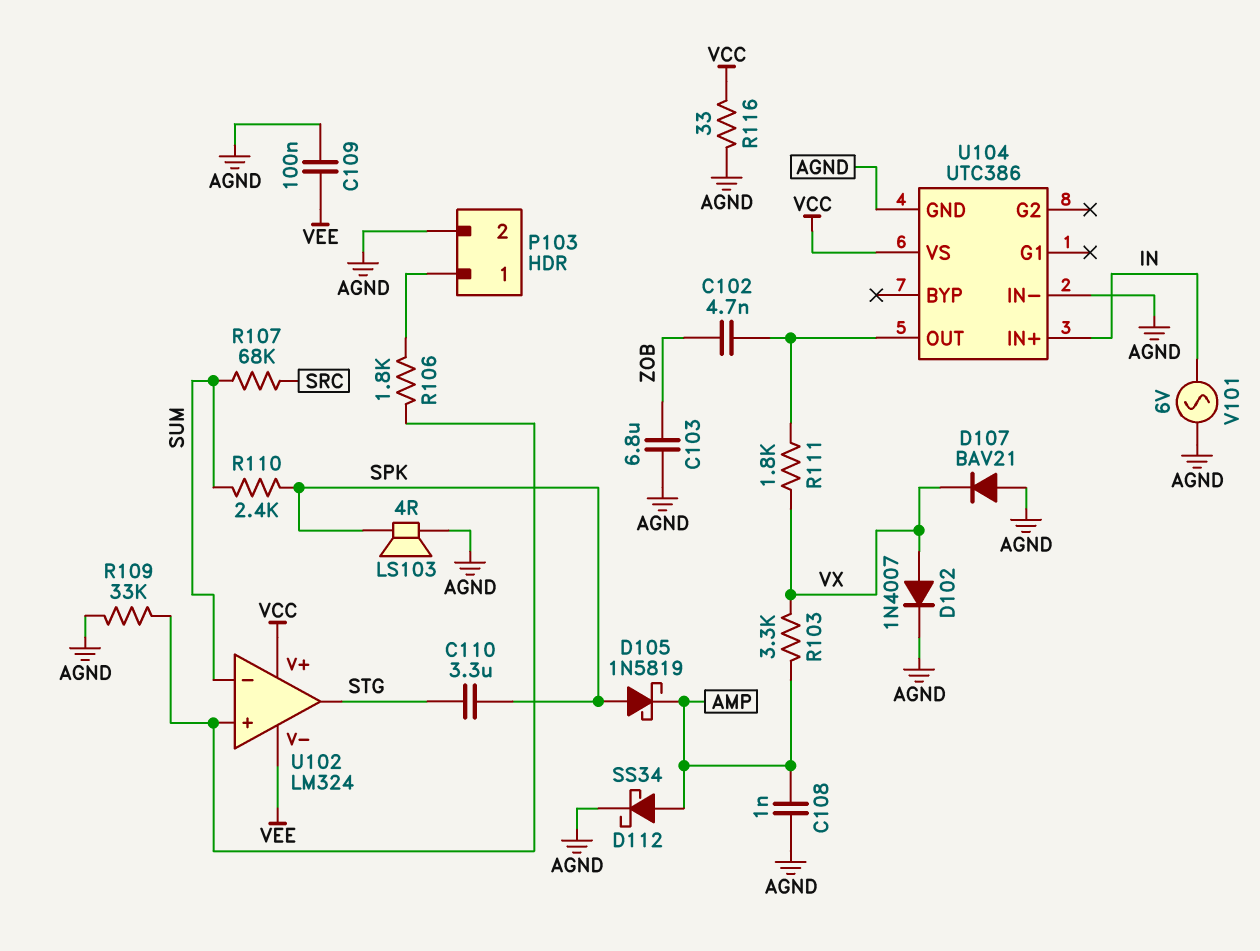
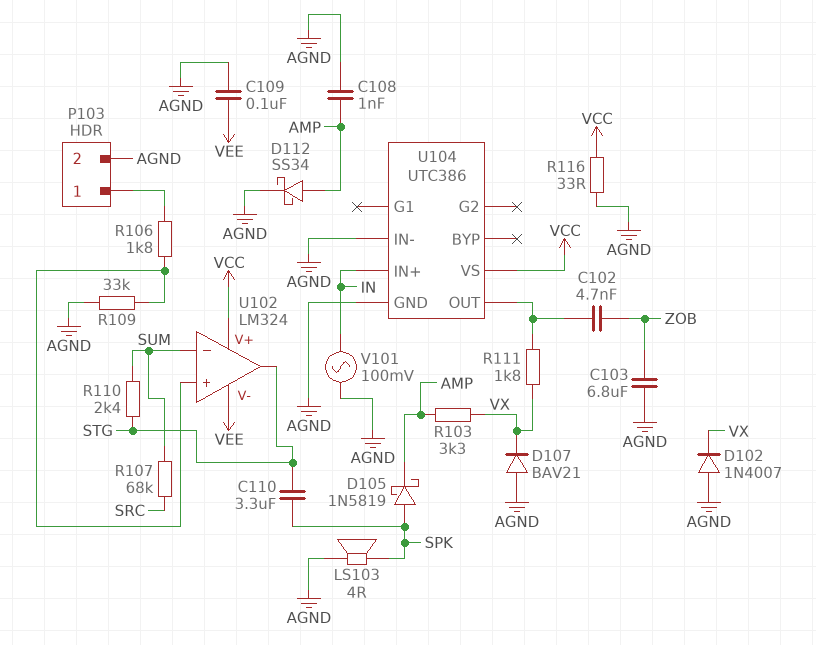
D102: diode 1N4007 (A VX, K AGND) -> diode 1N4007 (A AGND, K VX)
R110: 2.4k (SPK, SUM) -> 2.4k (STG, SUM)
V101: AC 6V (AGND, IN) -> AC 100mV (AGND, IN)

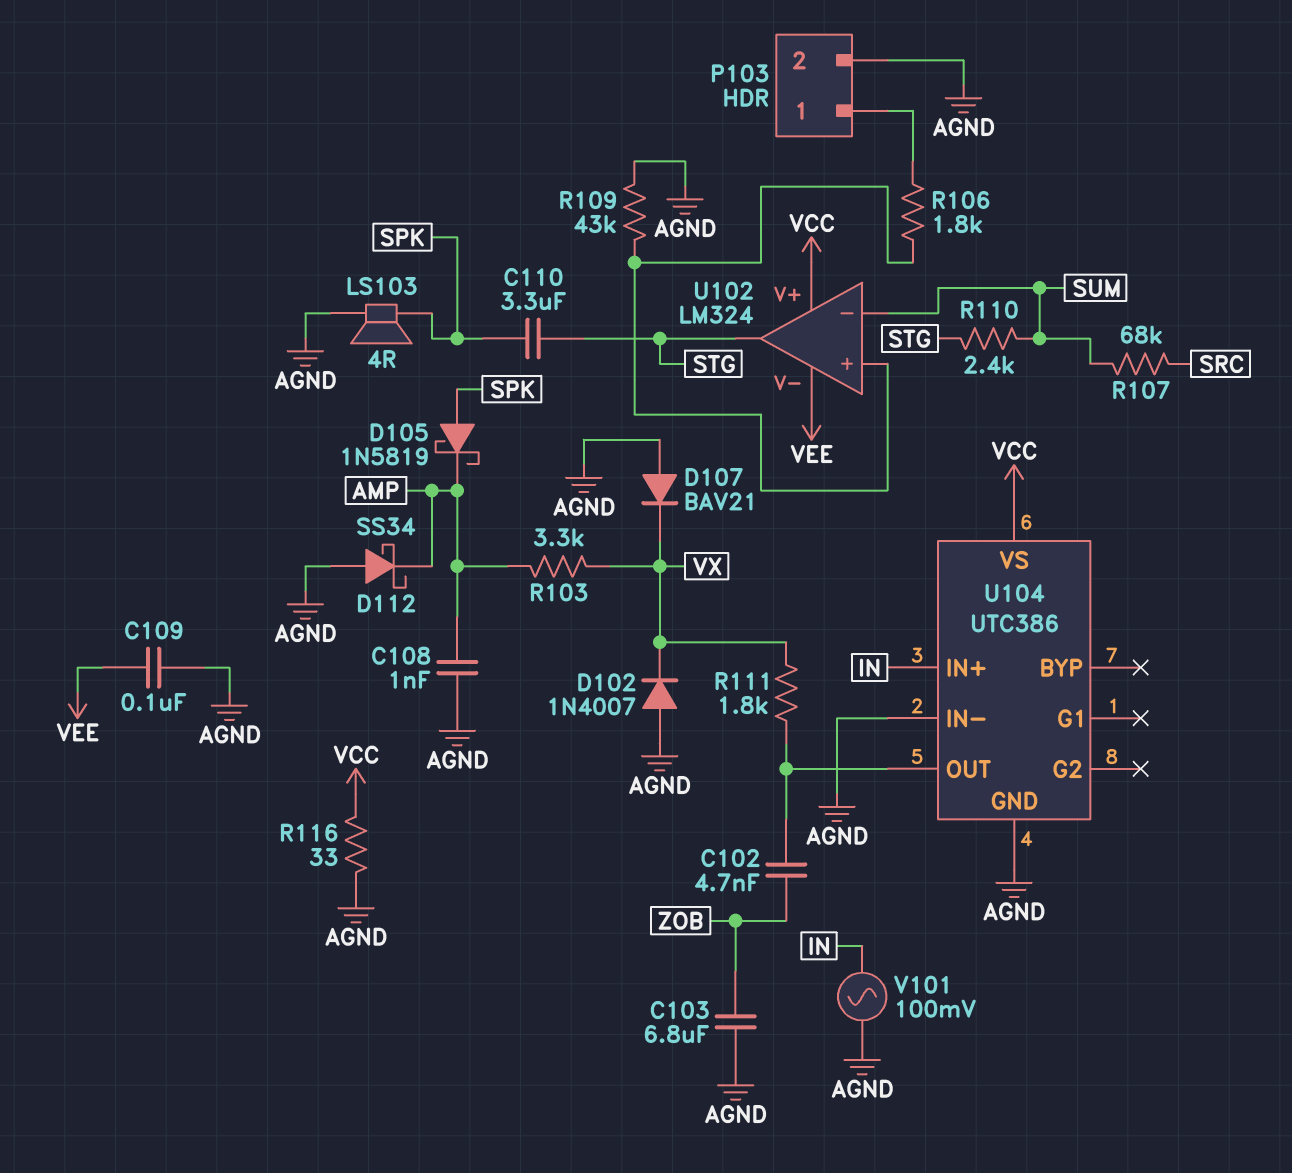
D112: schottky SS34 (A AMP, K AGND) -> schottky SS34 (A AGND, K AMP)
R109: 33k (AGND, U102/in+) -> 43k (AGND, U102/in+)

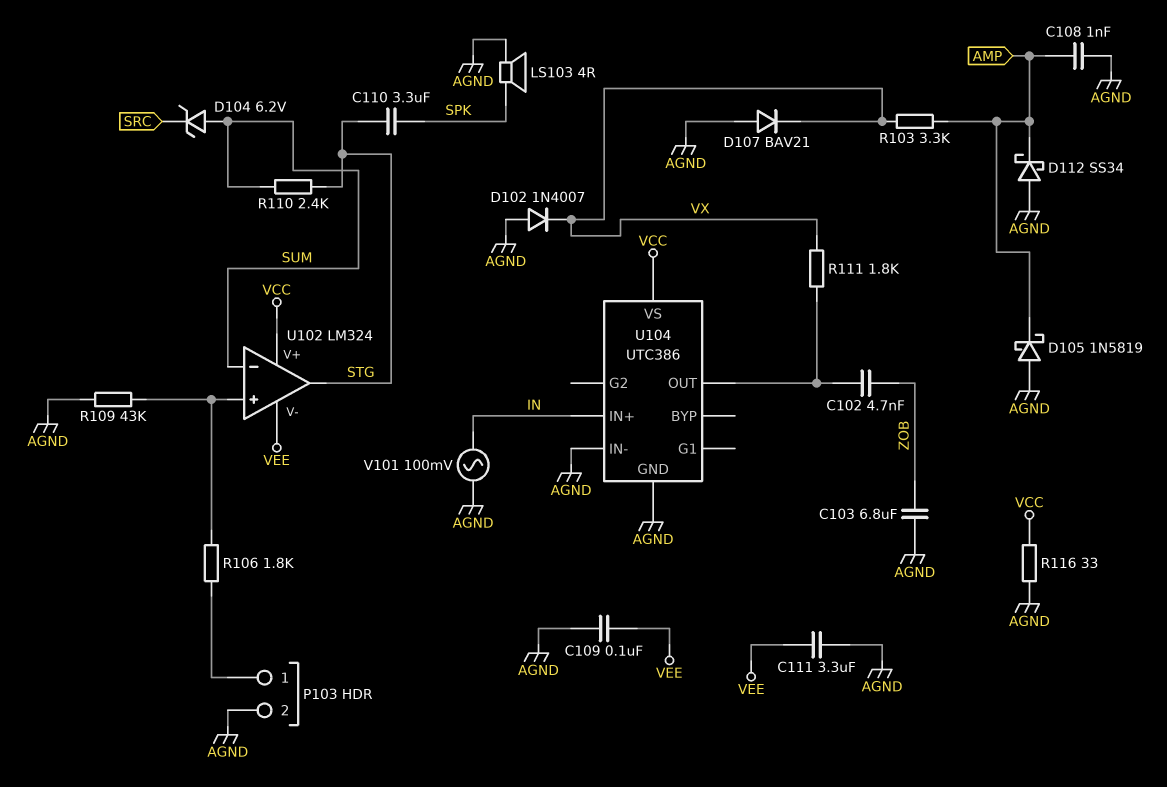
C111: none -> 3.3uF (AGND, VEE)
D104: none -> zener 6.2V (A SUM, K SRC)
D105: schottky 1N5819 (A SPK, K AMP) -> schottky 1N5819 (A AGND, K AMP)
R107: 68k (SRC, SUM) -> none

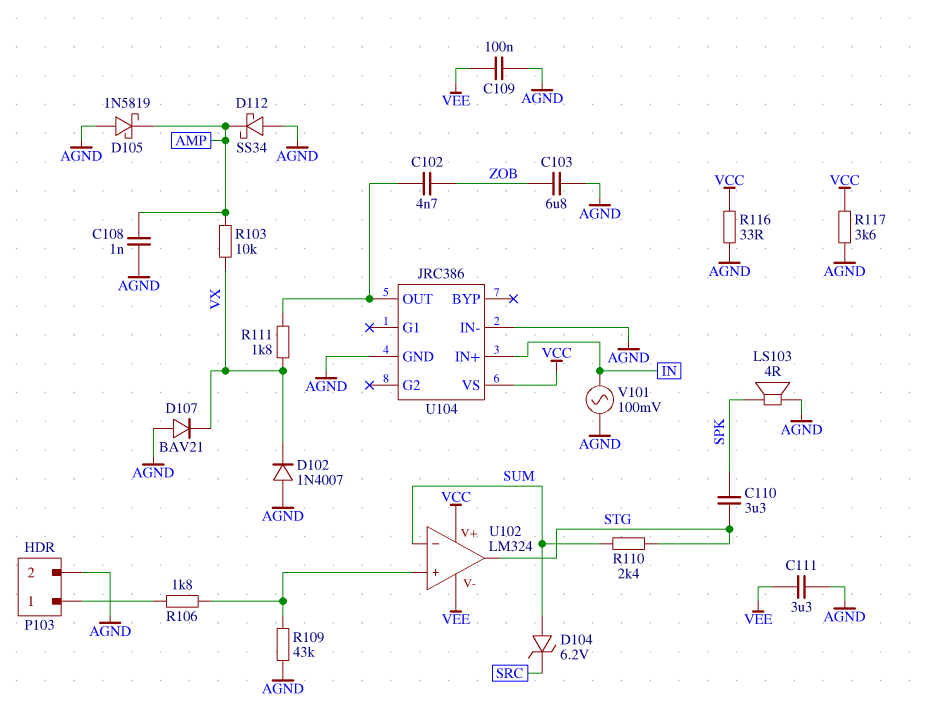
R103: 3.3k (AMP, VX) -> 10k (AMP, VX)
R117: none -> 3.6k (AGND, VCC)
U104: UTC386 -> JRC386

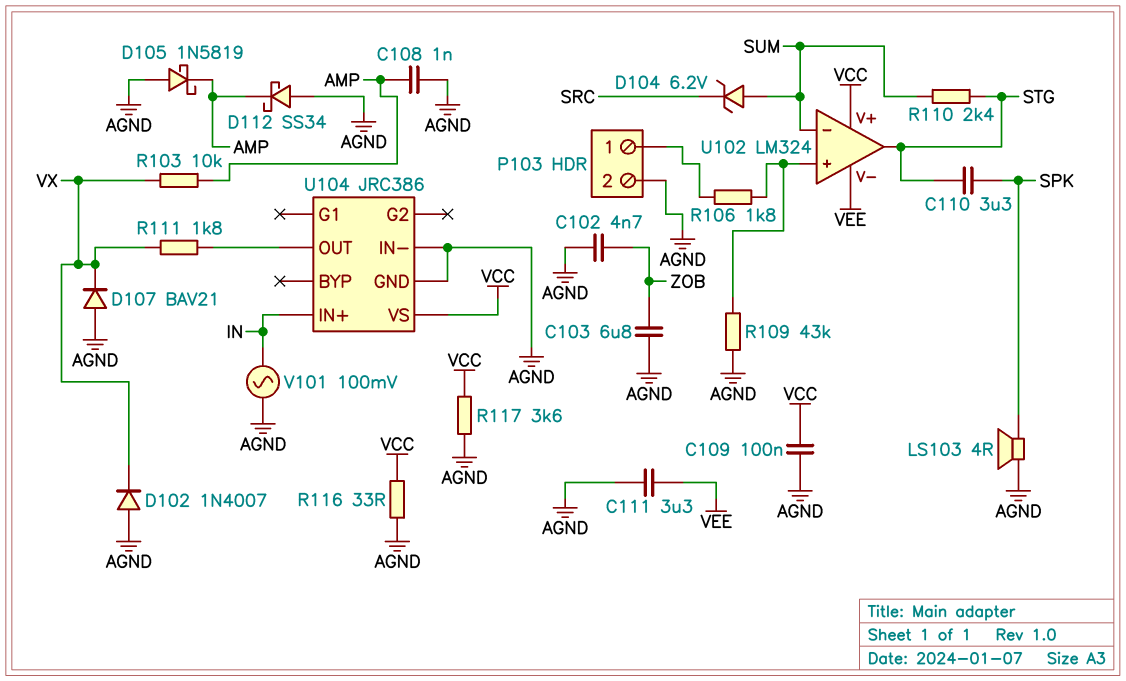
C102: 4.7nF (U104/OUT, ZOB) -> 4.7nF (AGND, ZOB)
C109: 100nF (AGND, VEE) -> 100nF (AGND, VCC)

